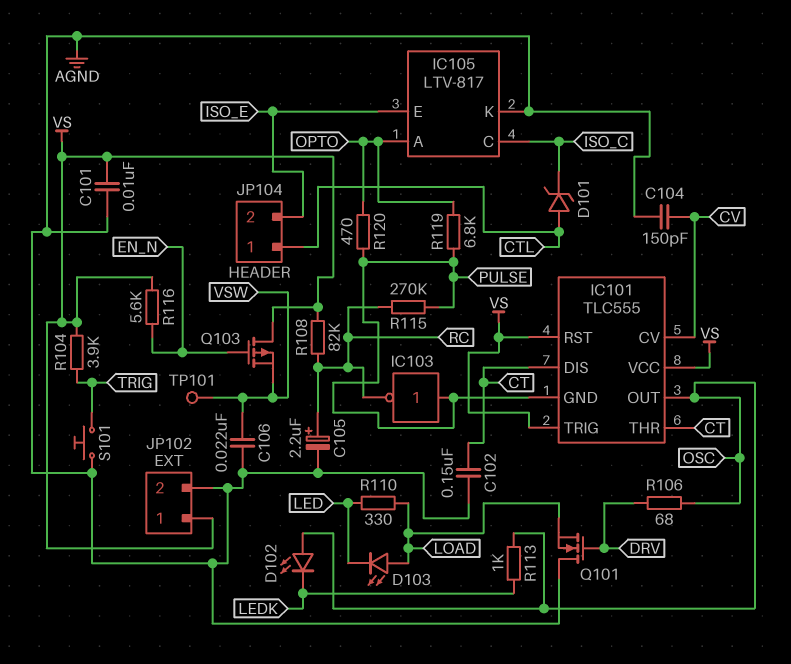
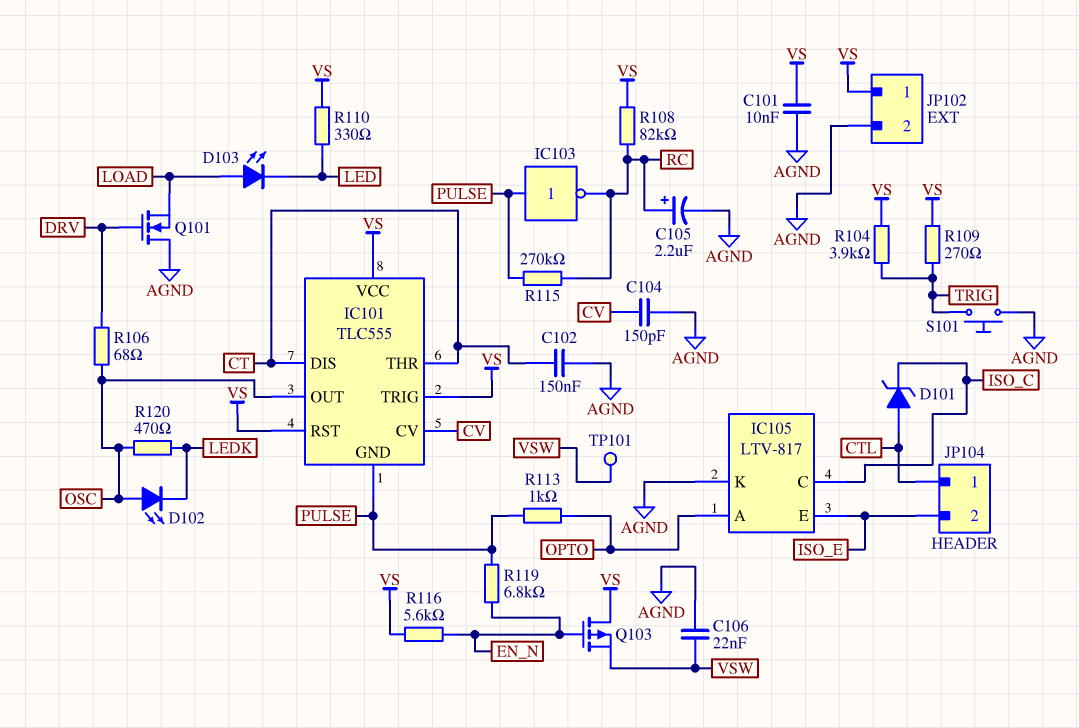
R109: none -> 270 (TRIG, VS)
R110: 330 (LED, LOAD) -> 330 (LED, VS)
R113: 1k (LEDK, OSC) -> 1k (OPTO, PULSE)
R119: 6.8k (OPTO, PULSE) -> 6.8k (EN_N, PULSE)
R120: 470 (OPTO, PULSE) -> 470 (LEDK, OSC)

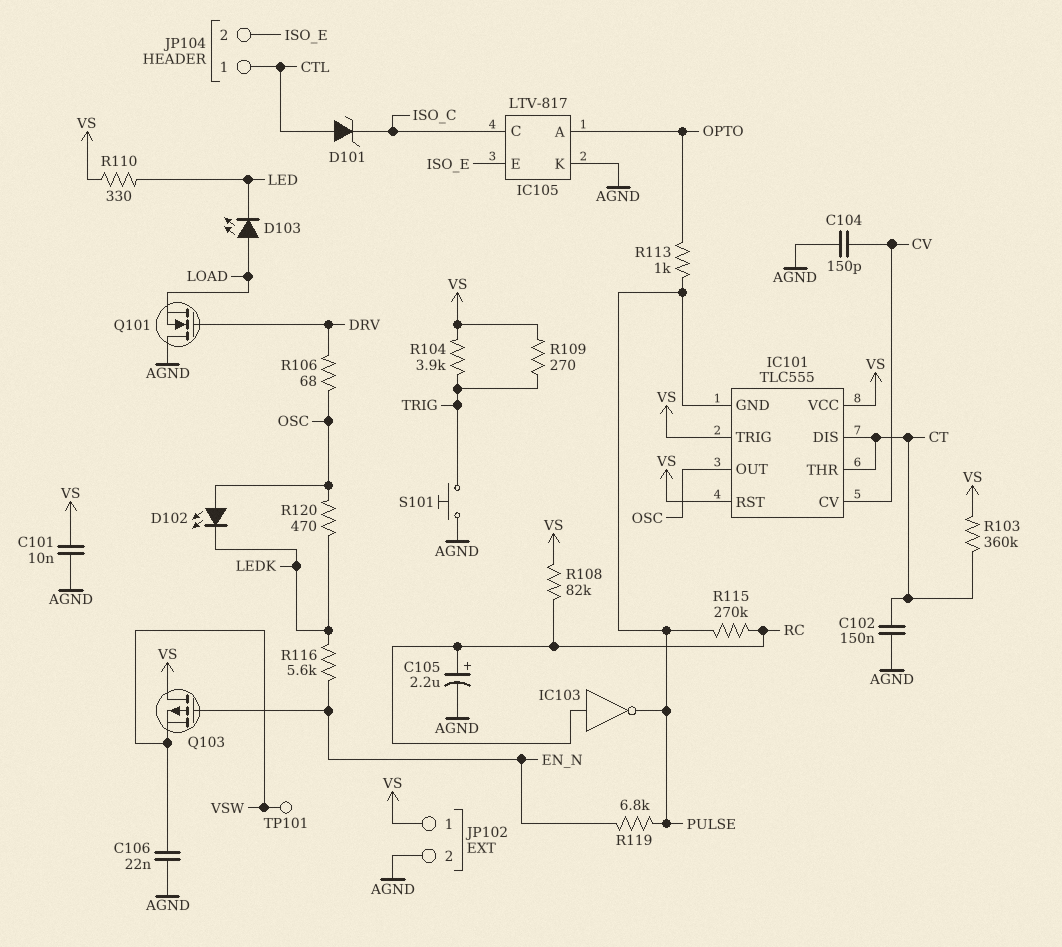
IC103: NOT (in PULSE, out RC) -> NOT (in RC, out PULSE)
R103: none -> 360k (CT, VS)
R116: 5.6k (EN_N, VS) -> 5.6k (EN_N, LEDK)

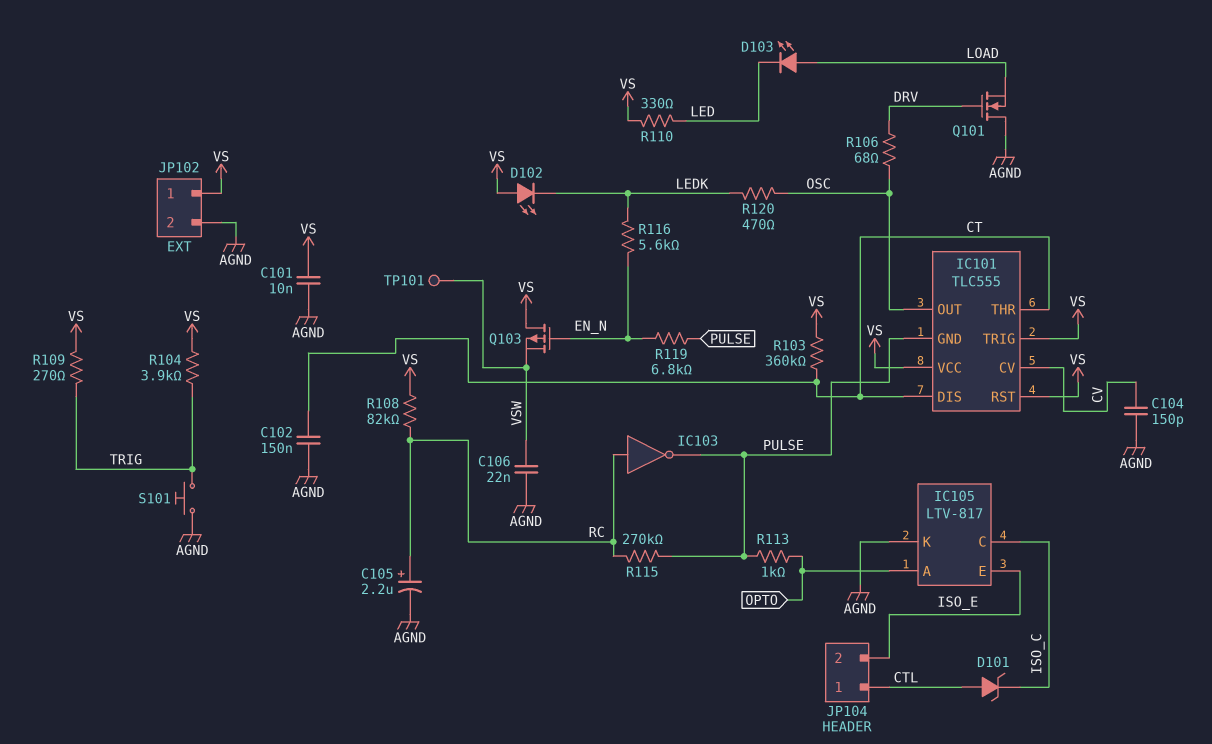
D102: LED (A OSC, K LEDK) -> LED (A VS, K LEDK)

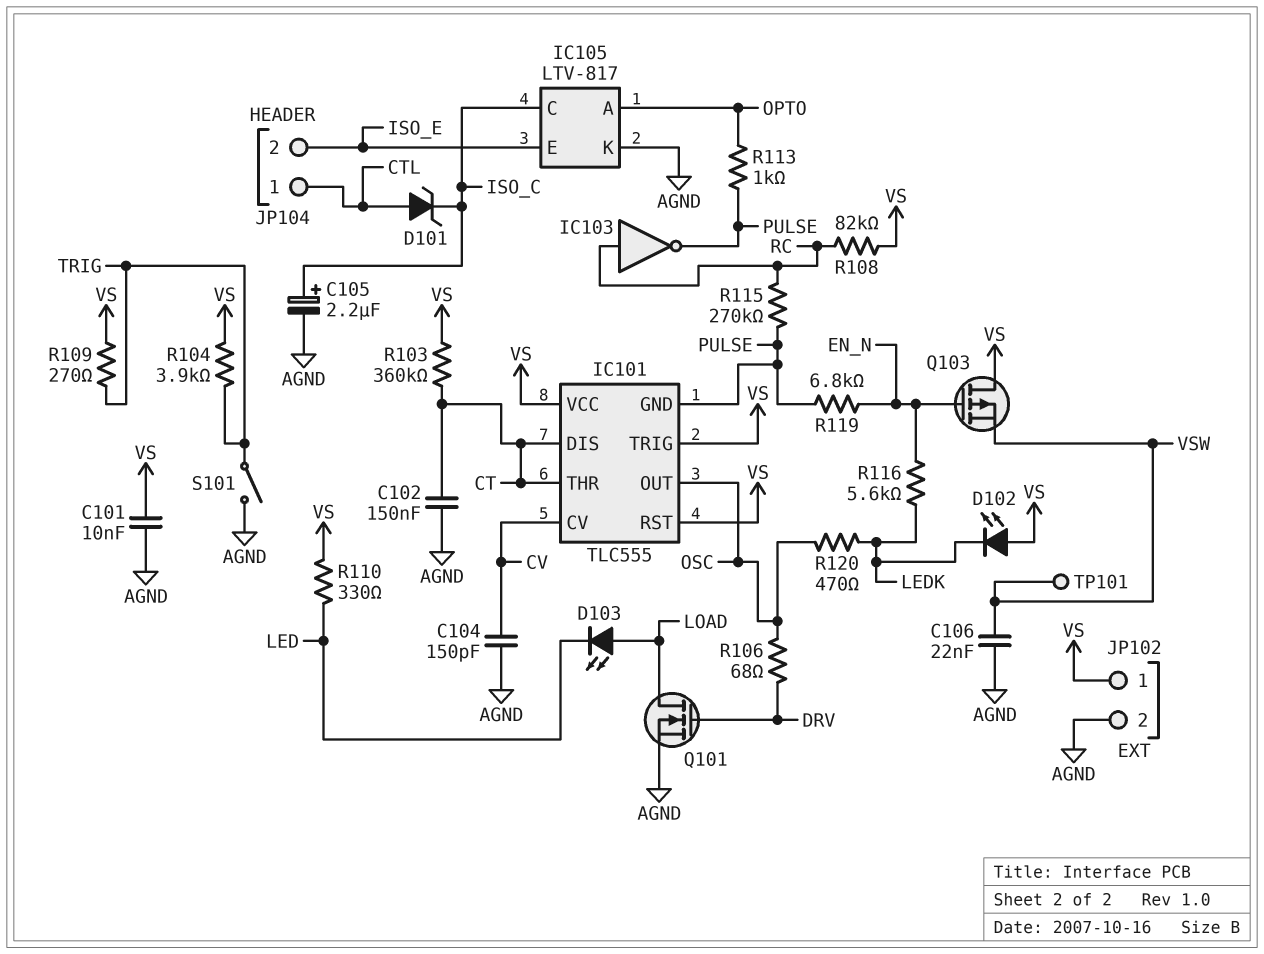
C105: 2.2uF (plus RC, minus AGND) -> 2.2uF (plus ISO_C, minus AGND)
Q101: NMOS (G DRV, D AGND, S LOAD) -> NMOS (G DRV, D LOAD, S AGND)
S101: button (AGND, TRIG) -> switch (AGND, TRIG)

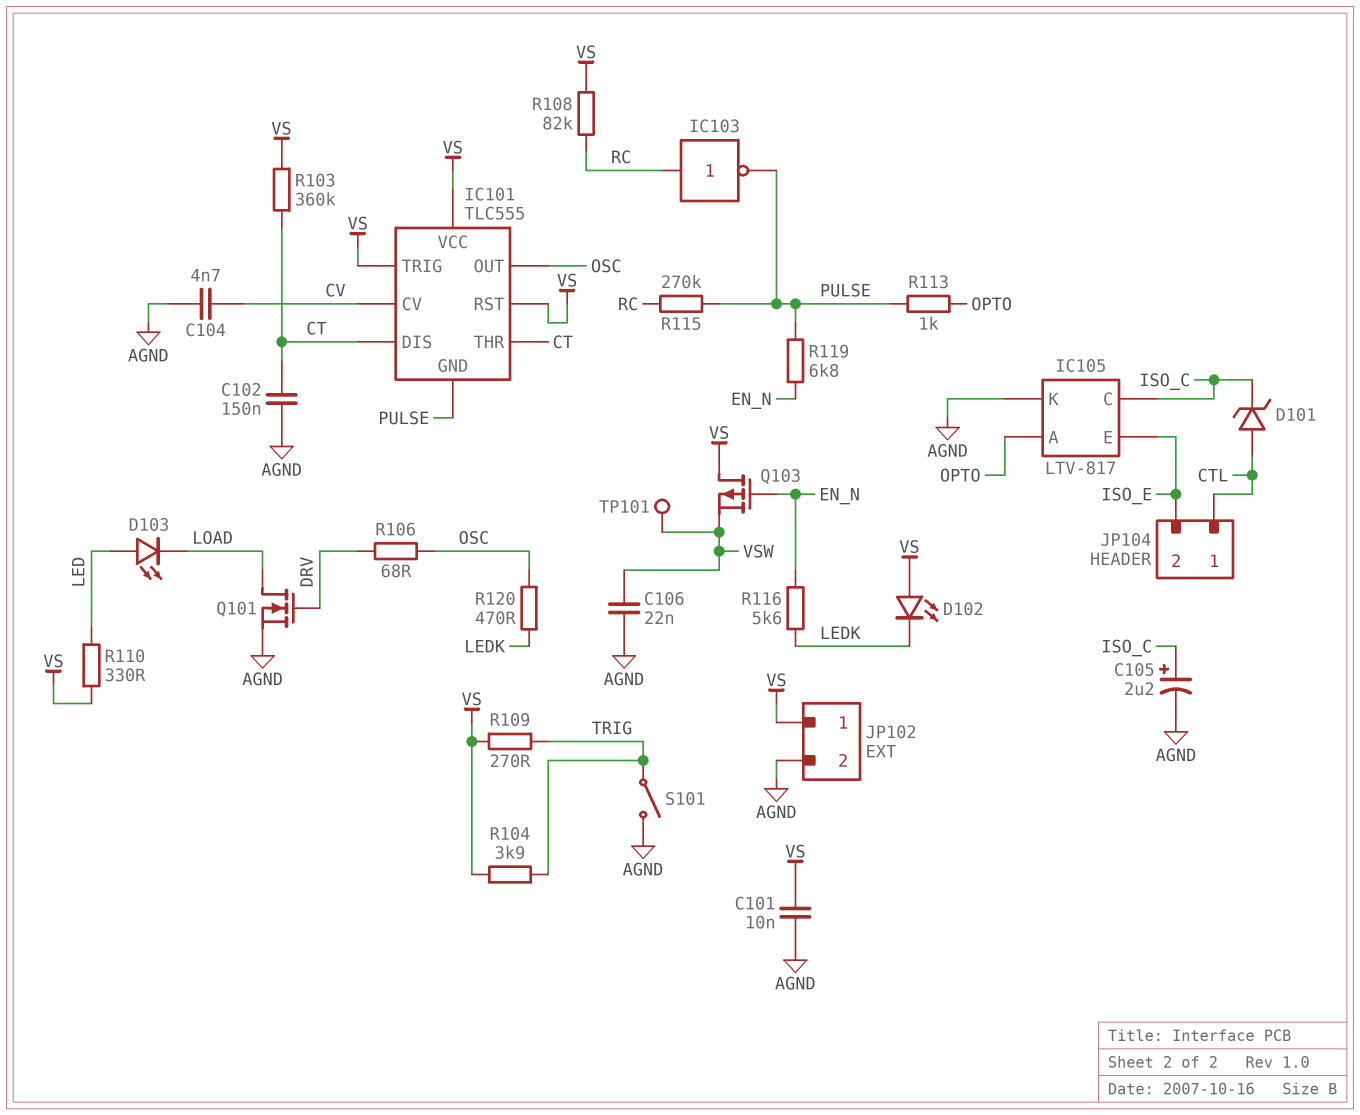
C104: 150pF (AGND, CV) -> 4.7nF (AGND, CV)
D103: LED (A LOAD, K LED) -> LED (A LED, K LOAD)

